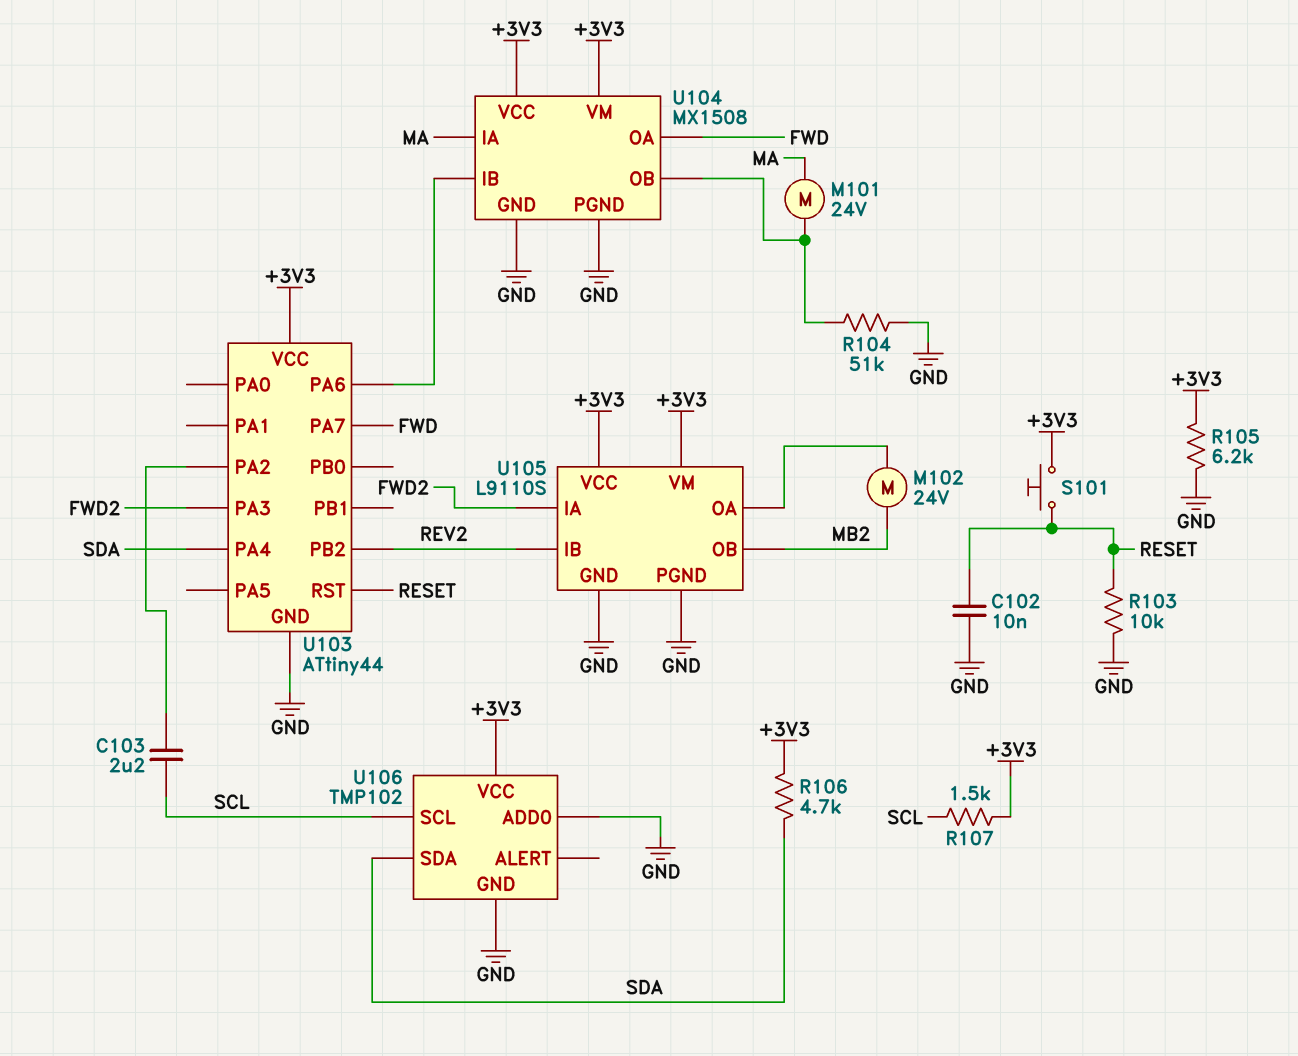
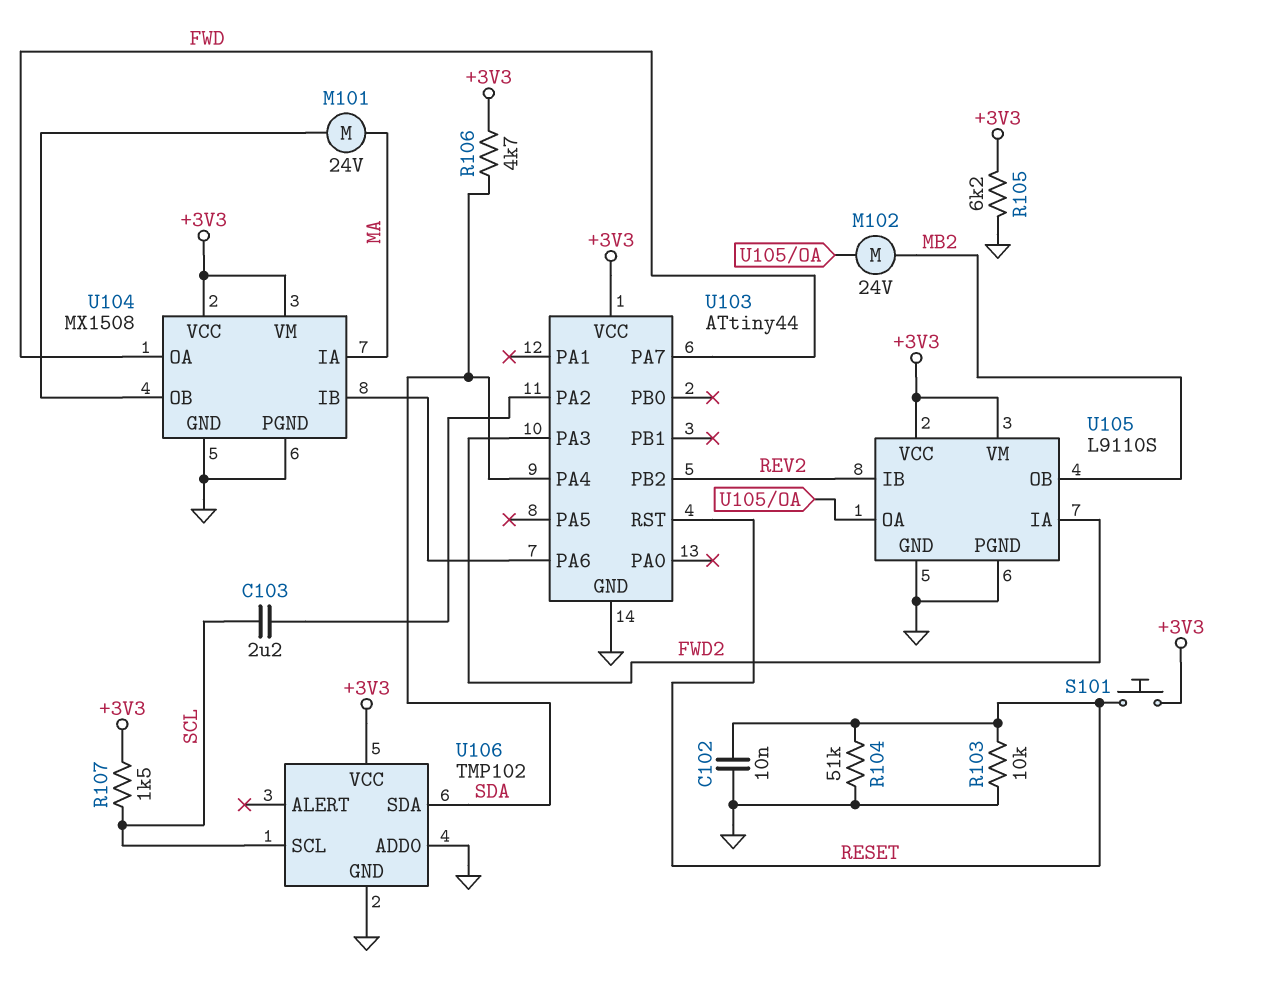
R104: 51k (GND, U104/OB) -> 51k (GND, RESET)

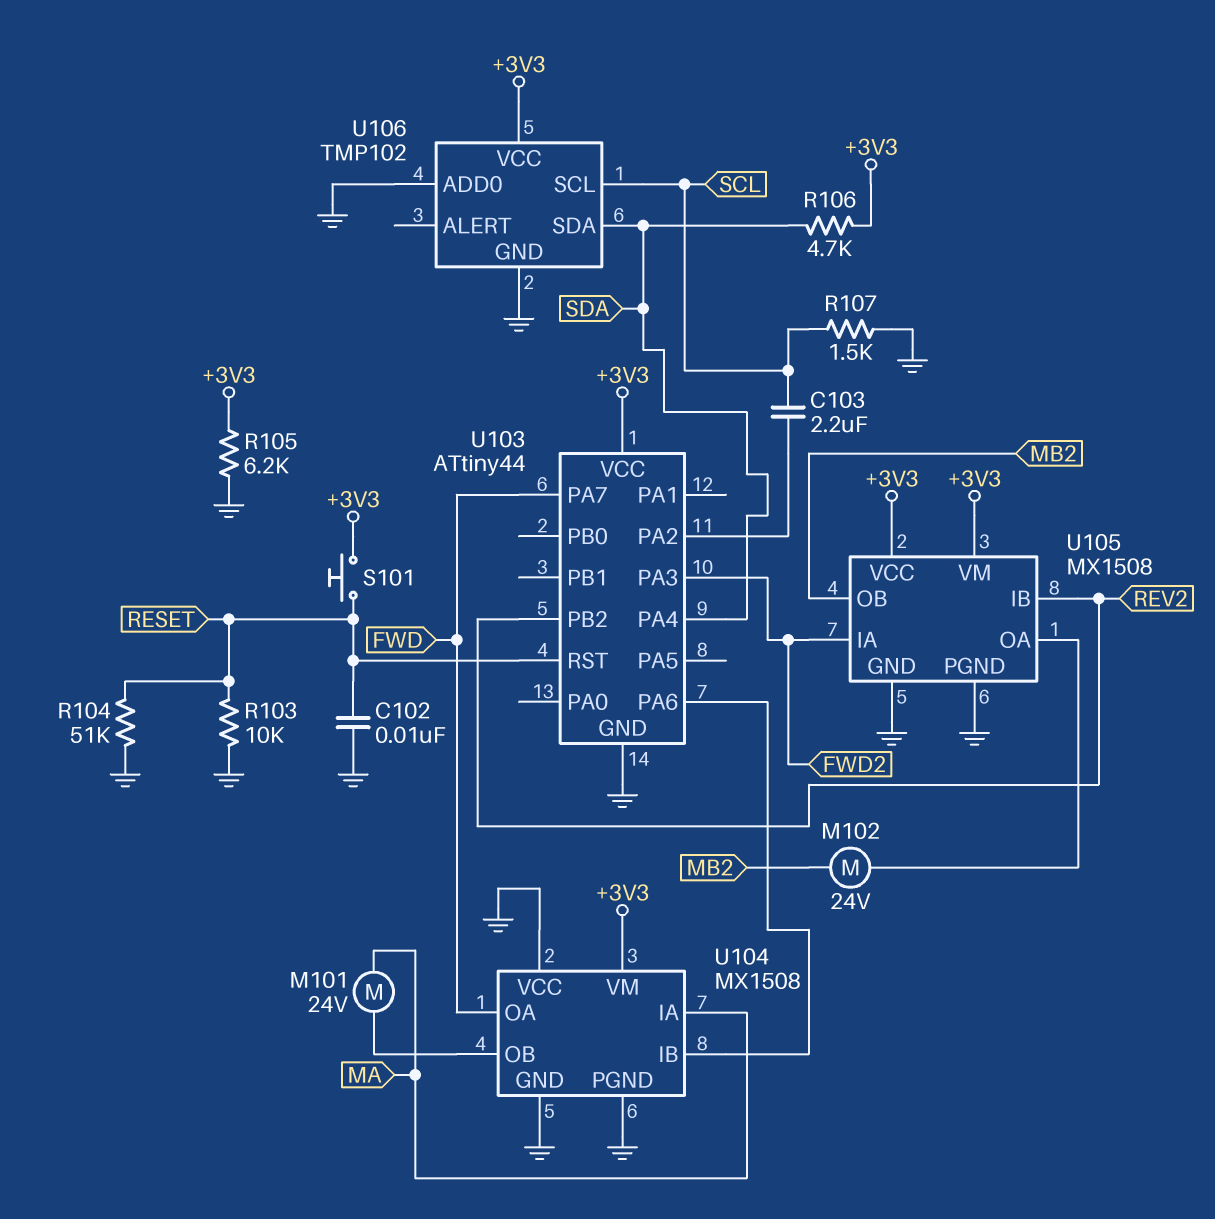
R107: 1.5k (+3V3, SCL) -> 1.5k (GND, SCL)
U104 pin VCC: +3V3 -> GND
U105: L9110S -> MX1508

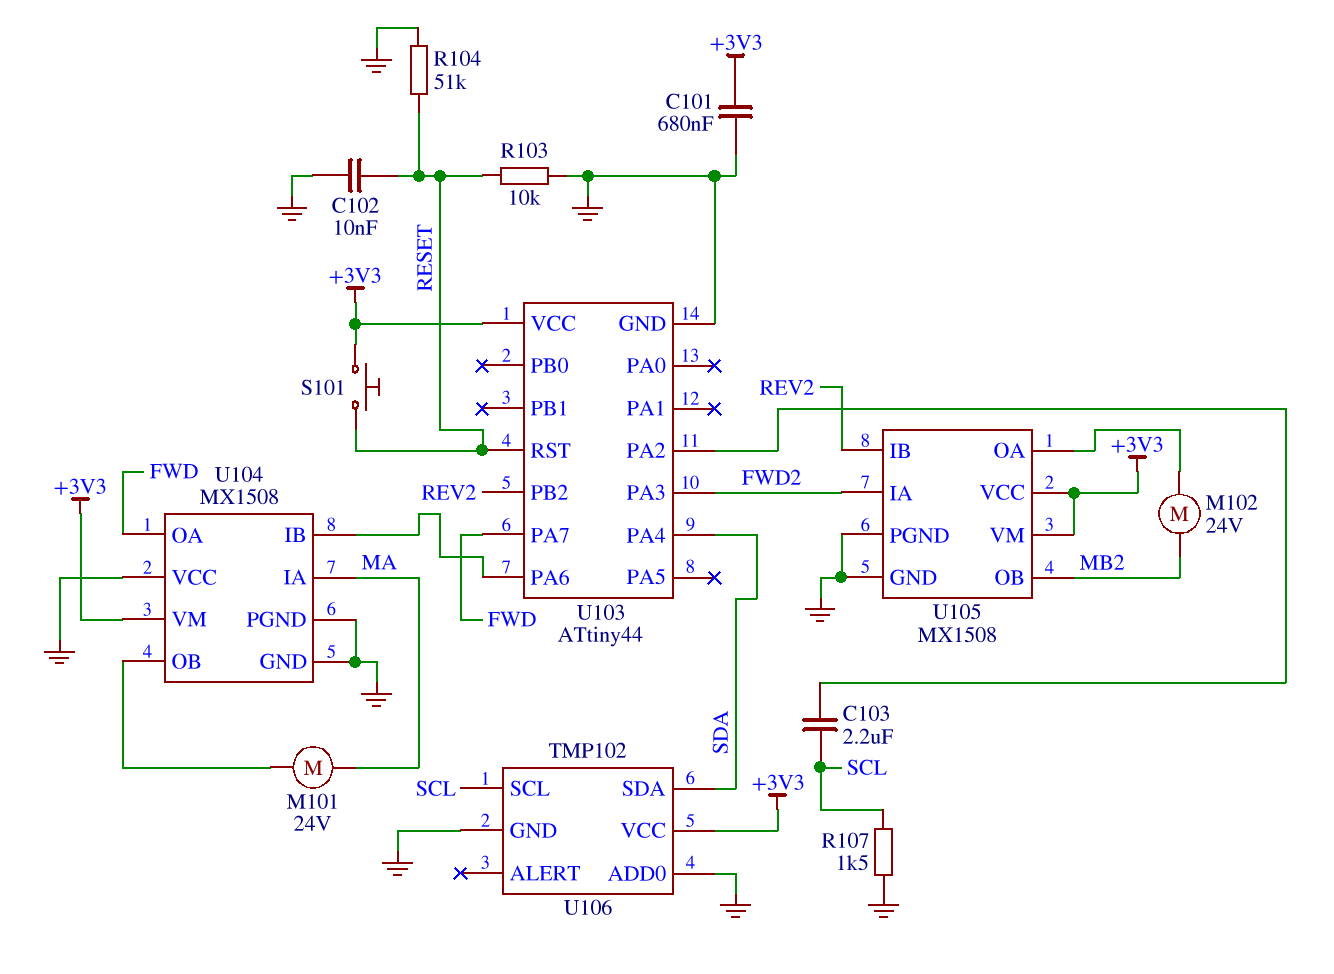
C101: none -> 680nF (+3V3, GND)
R105: 6.2k (+3V3, GND) -> none
R106: 4.7k (+3V3, SDA) -> none

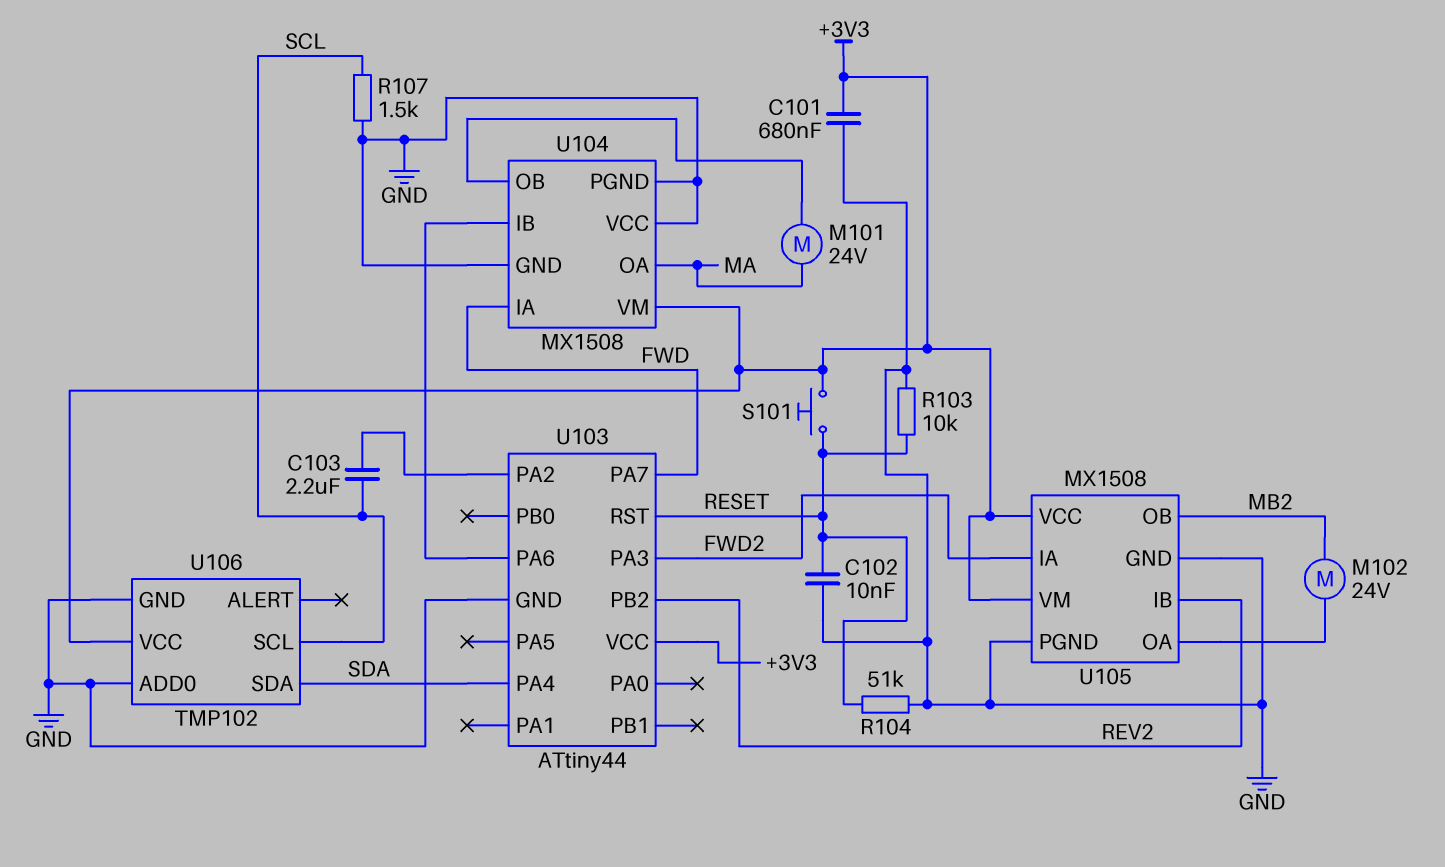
U104 pin IA: MA -> FWD
U104 pin OA: FWD -> MA

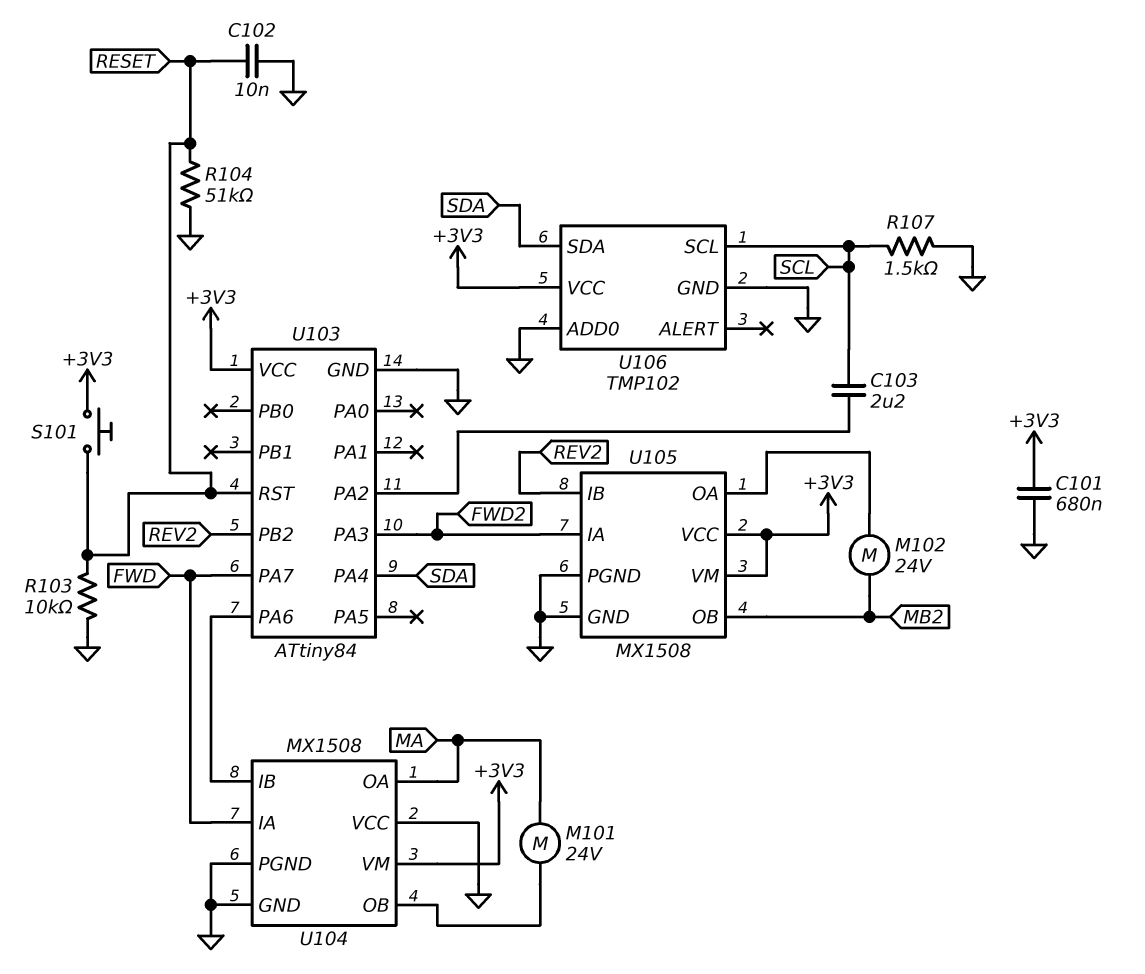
U103: ATtiny44 -> ATtiny84

